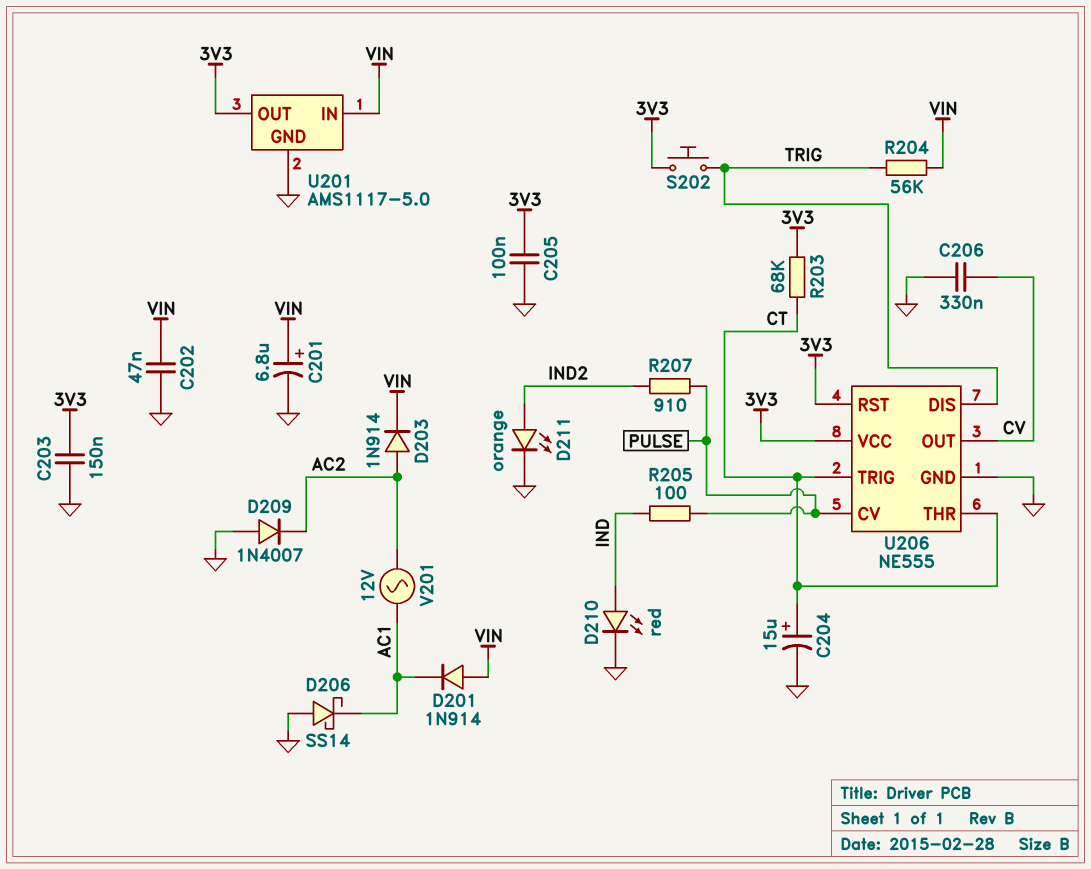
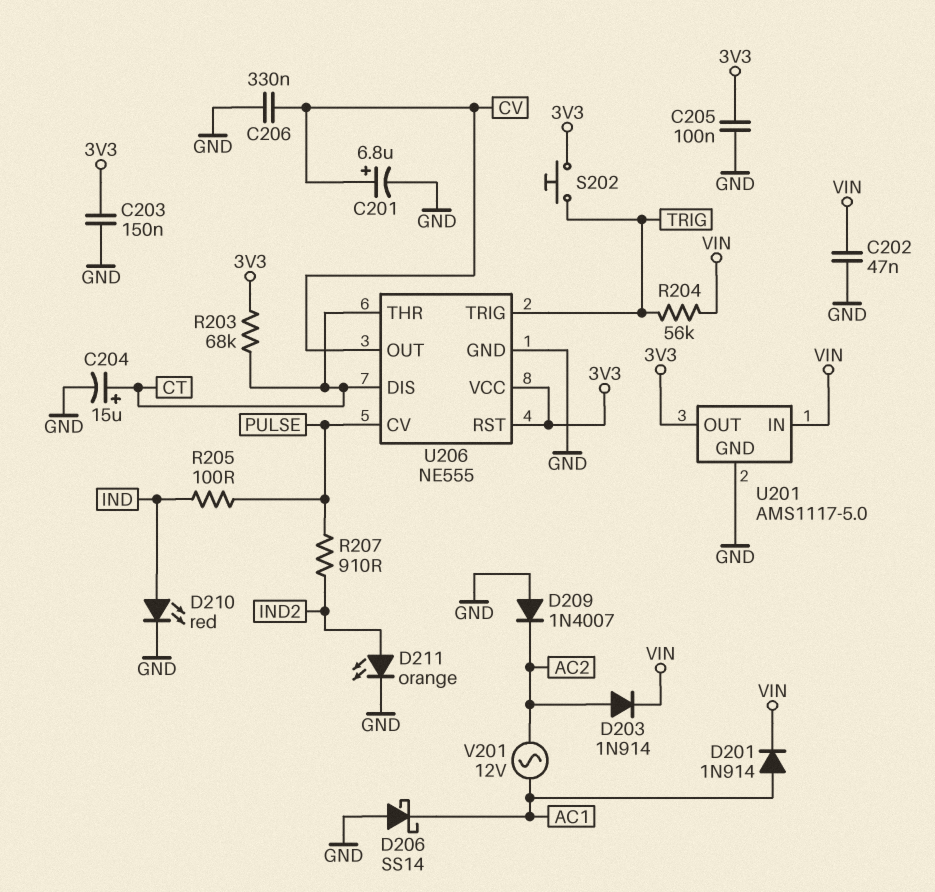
C201: 6.8uF (plus VIN, minus GND) -> 6.8uF (plus CV, minus GND)
D201: diode 1N914 (A VIN, K AC1) -> diode 1N914 (A AC1, K VIN)
U206 pin DIS: TRIG -> CT
U206 pin TRIG: CT -> TRIG

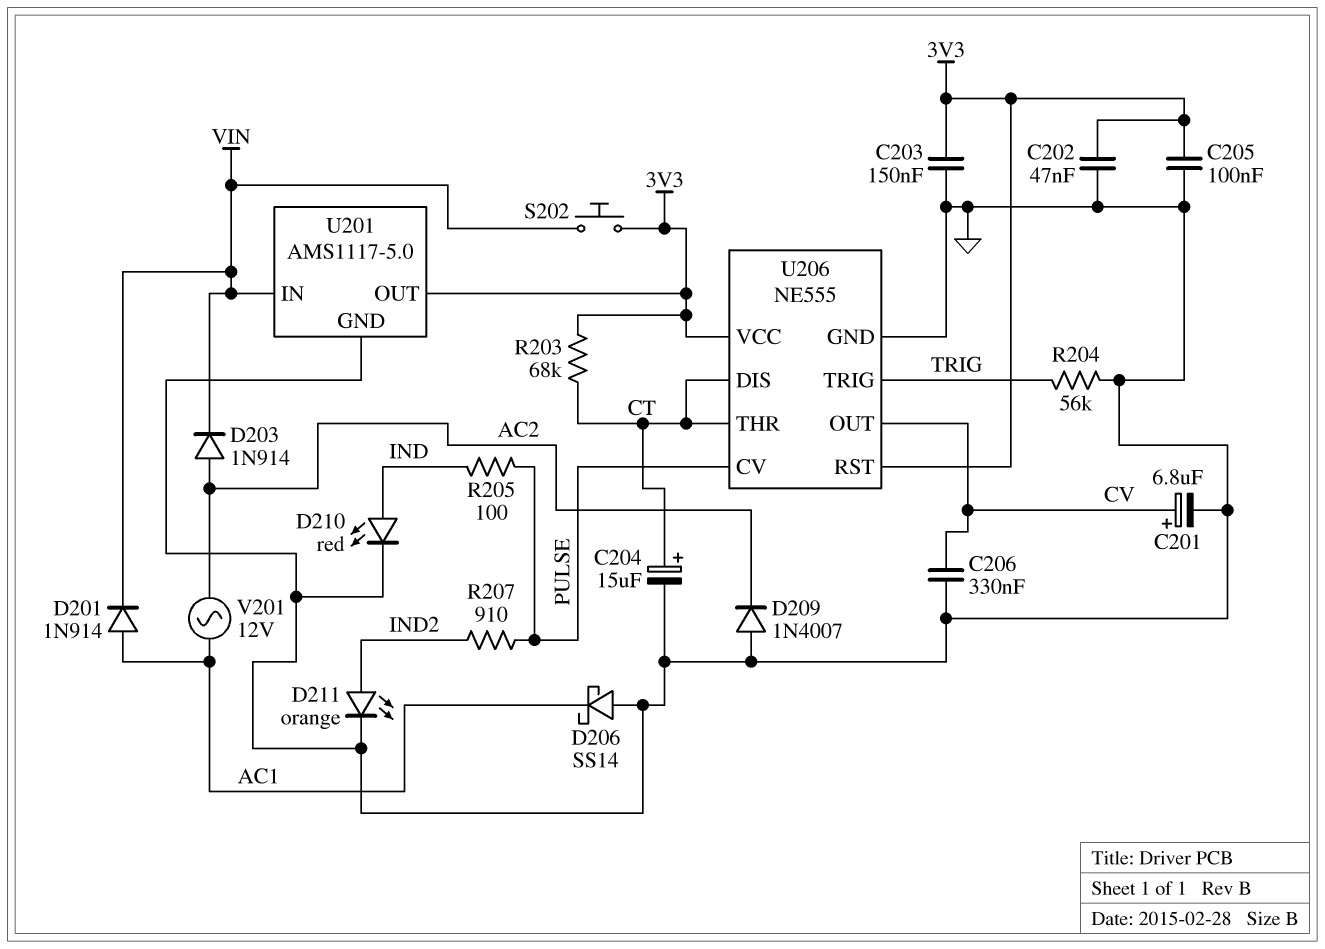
C202: 47nF (GND, VIN) -> 47nF (3V3, GND)
R204: 56k (TRIG, VIN) -> 56k (GND, TRIG)
S202: button (3V3, TRIG) -> button (3V3, VIN)

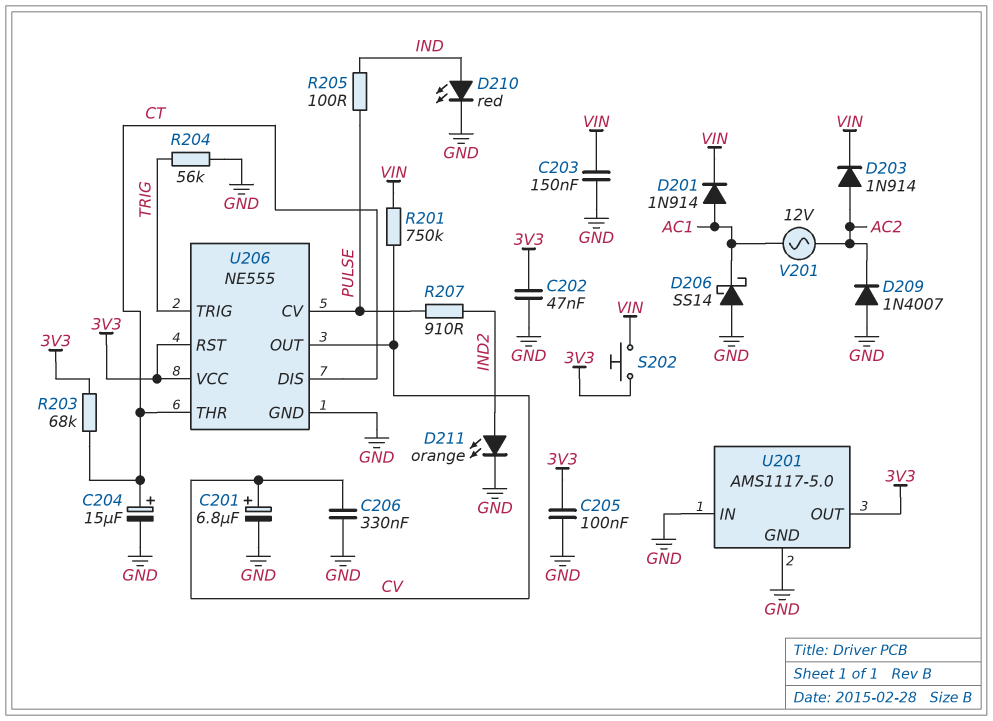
C203: 150nF (3V3, GND) -> 150nF (GND, VIN)
R201: none -> 750k (CV, VIN)
U201 pin IN: VIN -> GND

